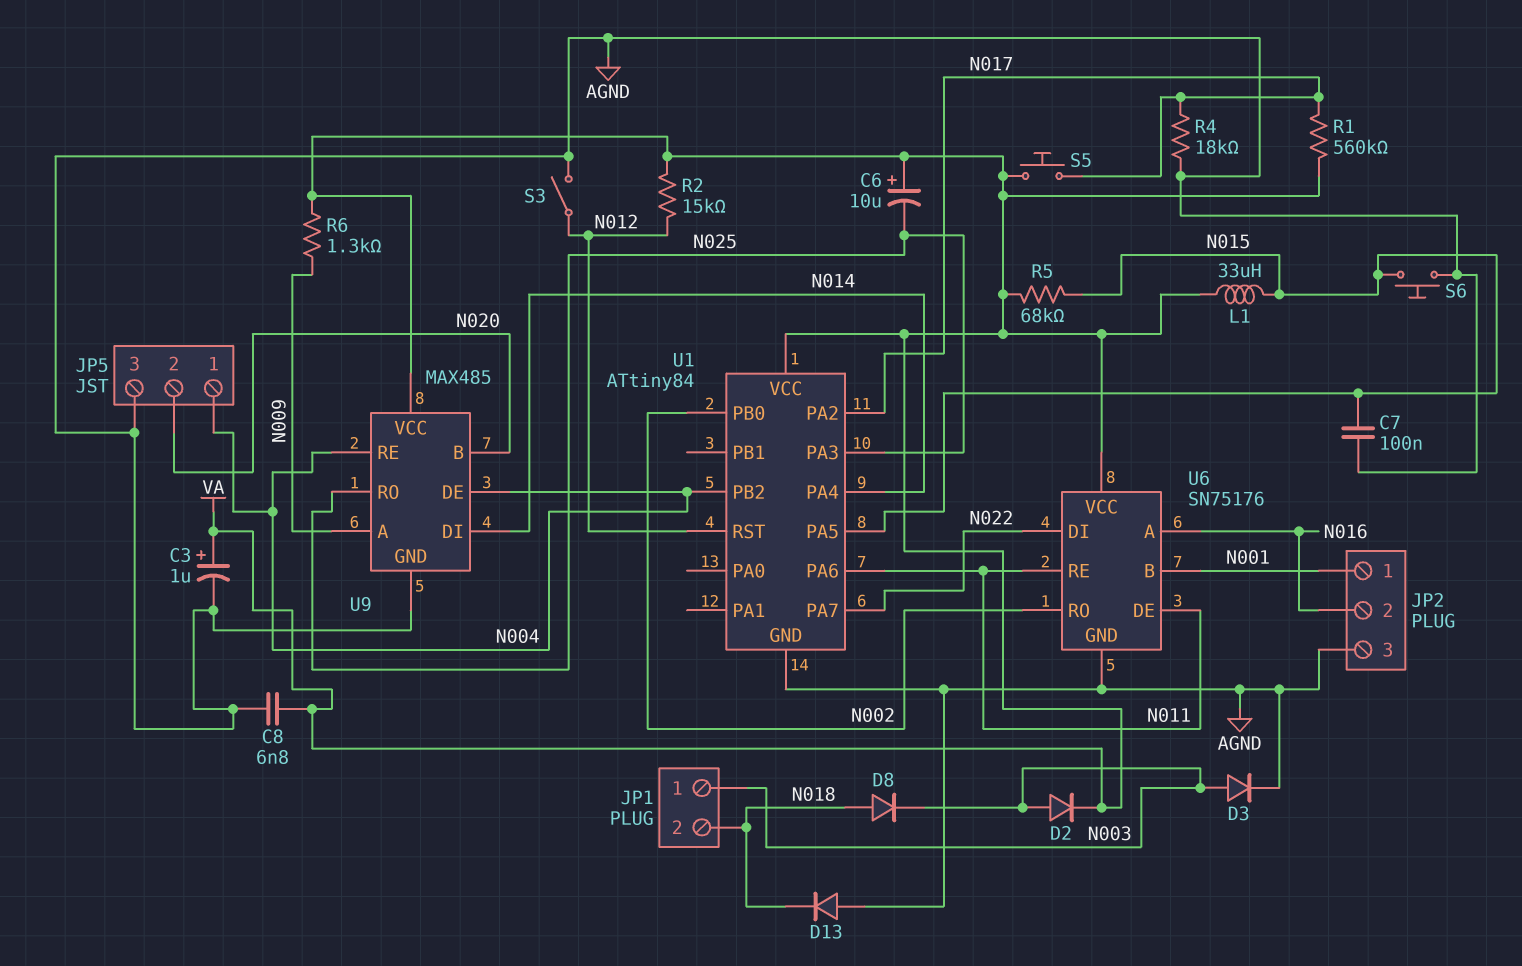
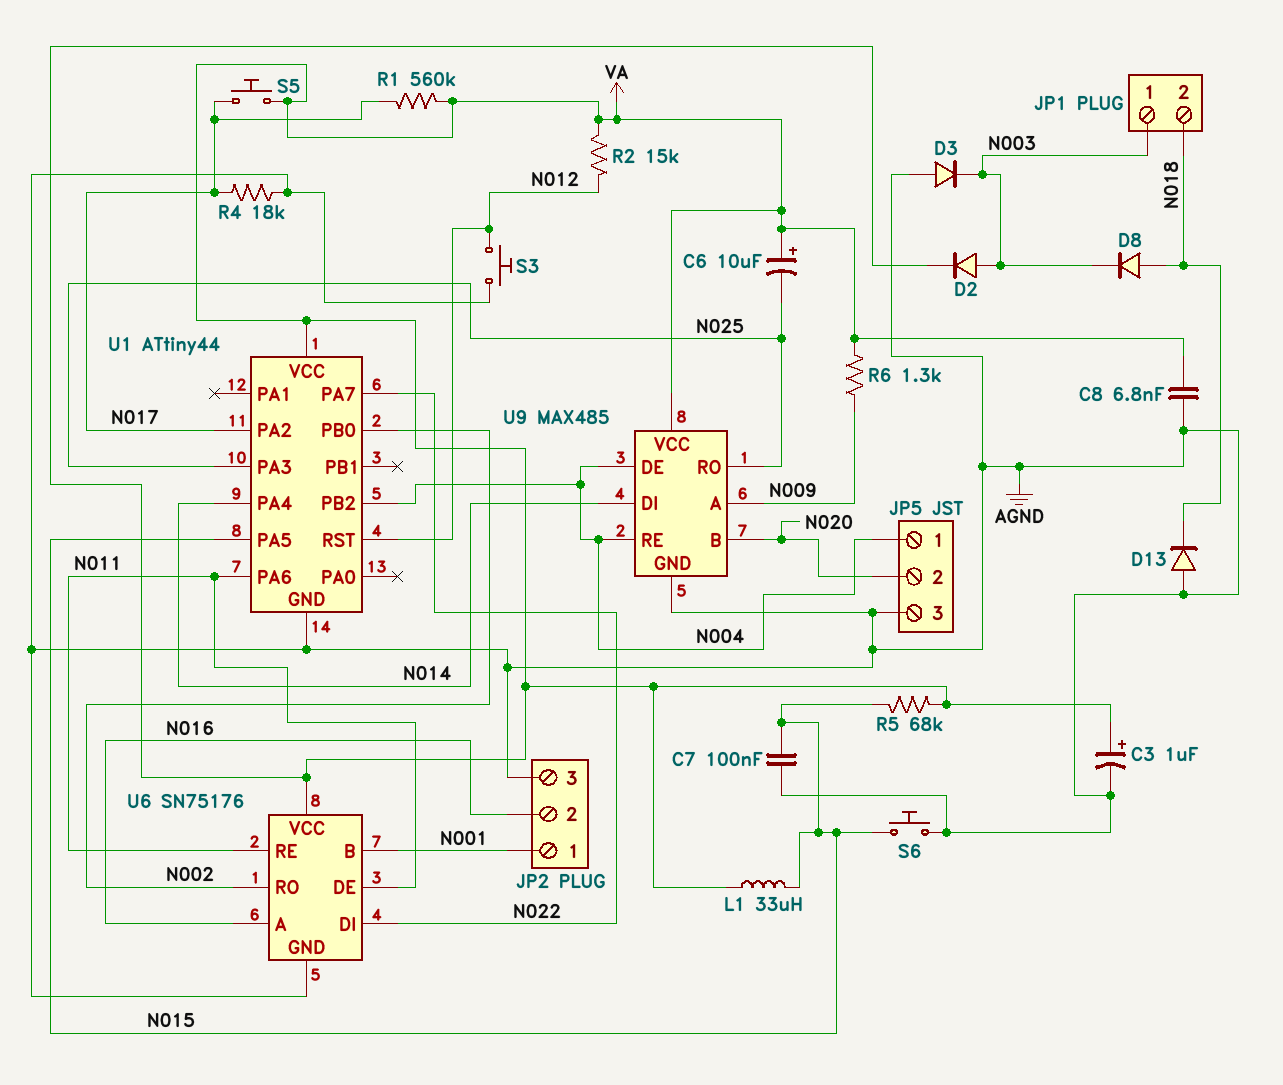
D3: diode (A N003, K AGND) -> diode (A AGND, K N003)
S3: switch (AGND, N012) -> button (AGND, N012)
U1: ATtiny84 -> ATtiny44

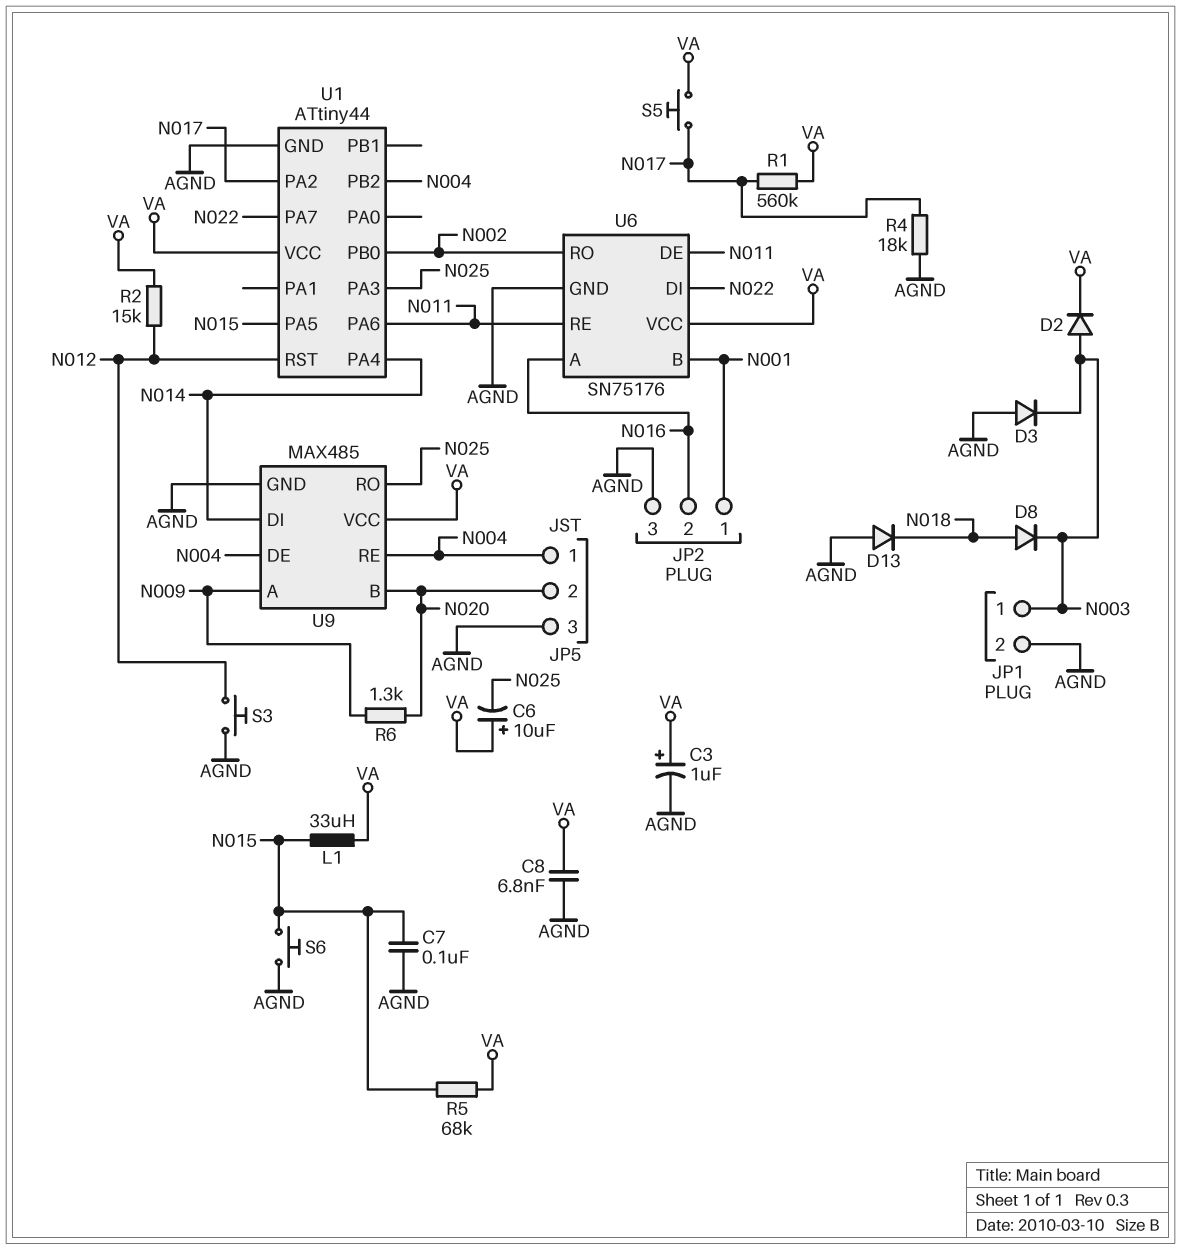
JP1 pin 2: N018 -> AGND
R6: 1.3k (N009, VA) -> 1.3k (N009, N020)

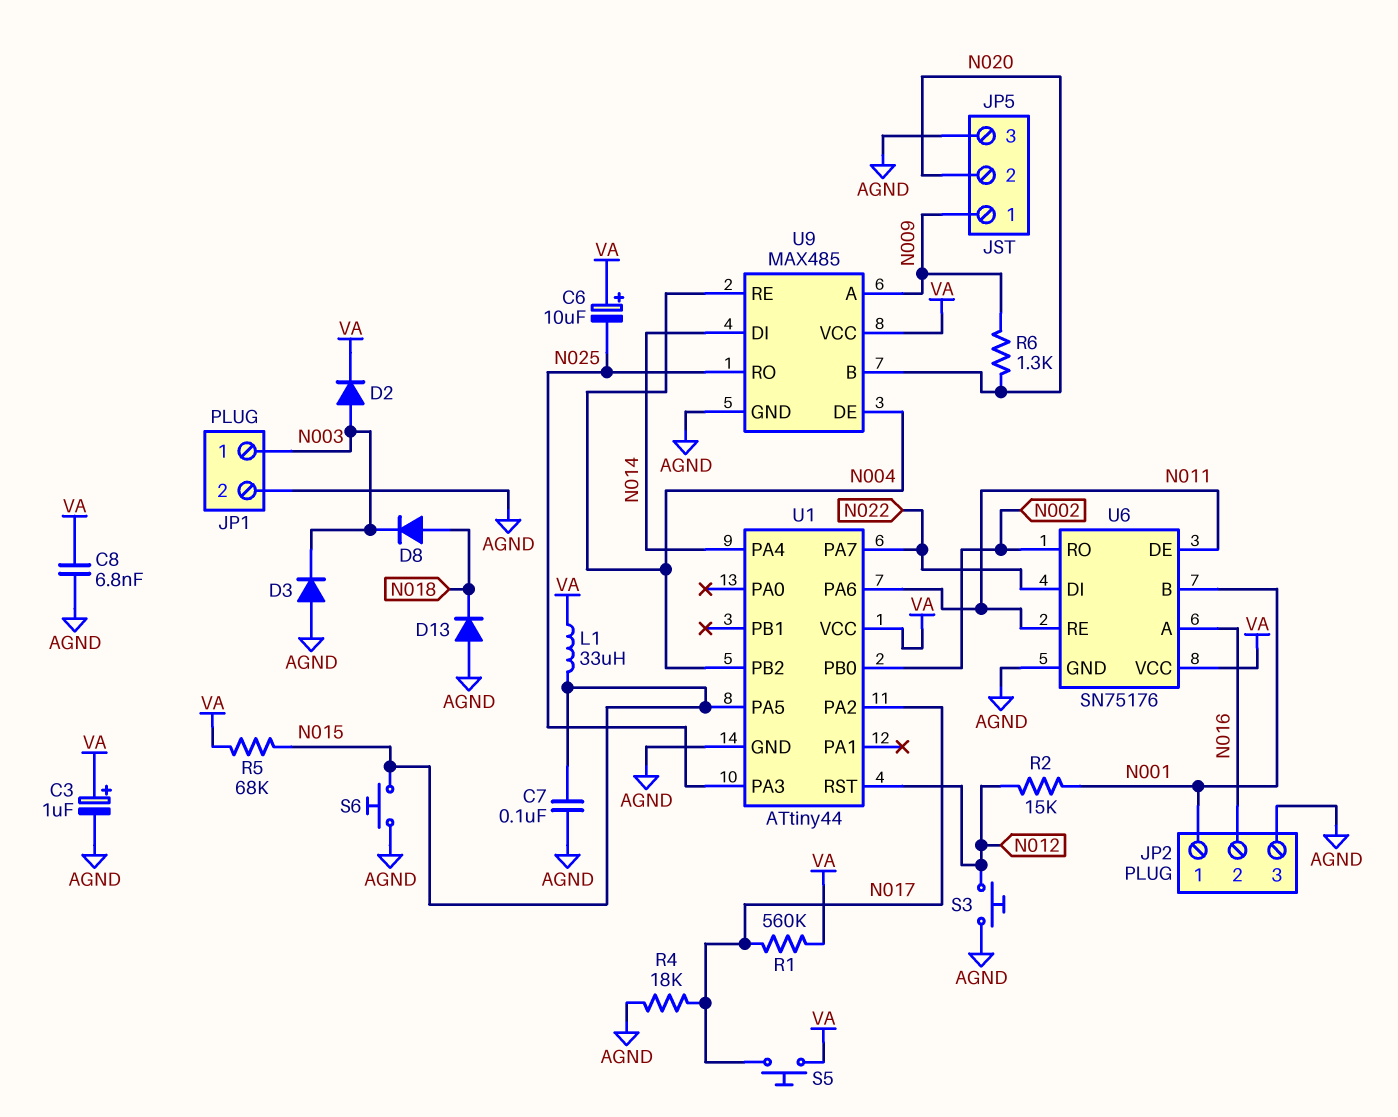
JP5 pin 1: N004 -> N009
R2: 15k (N012, VA) -> 15k (N001, N012)

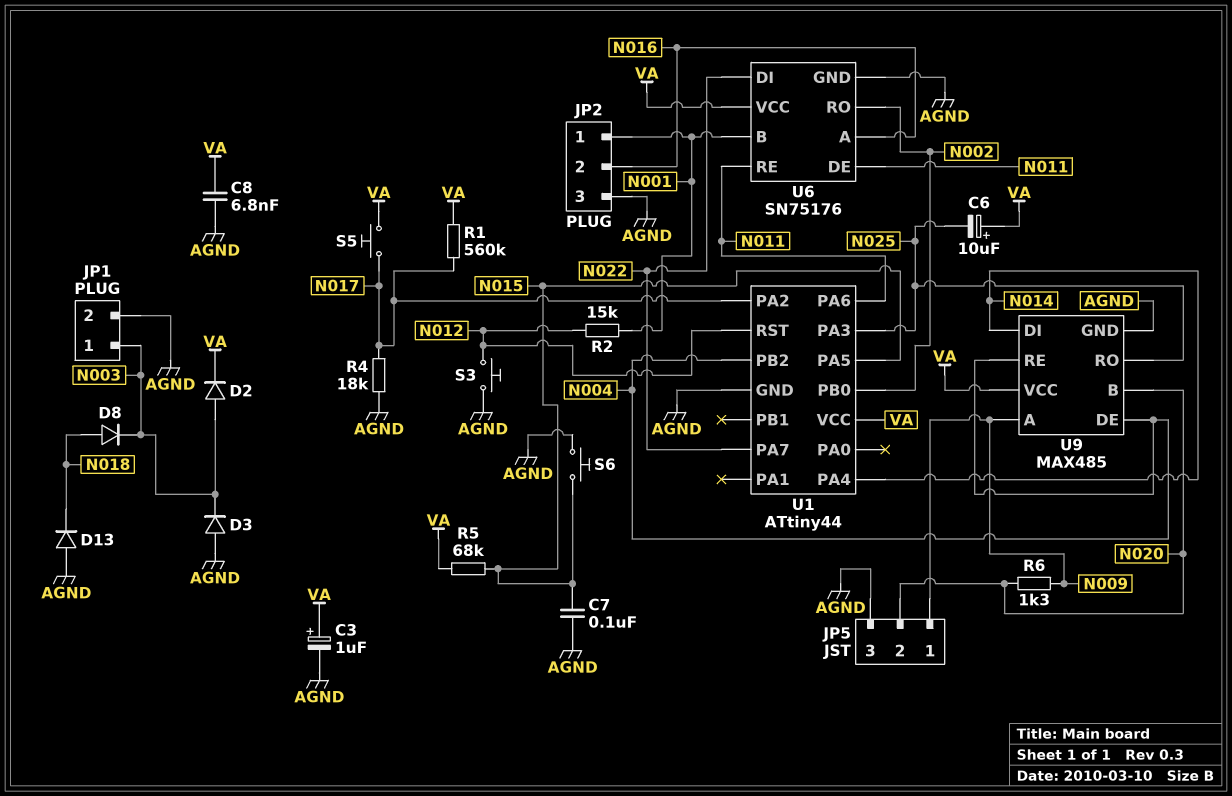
L1: 33uH (N015, VA) -> none

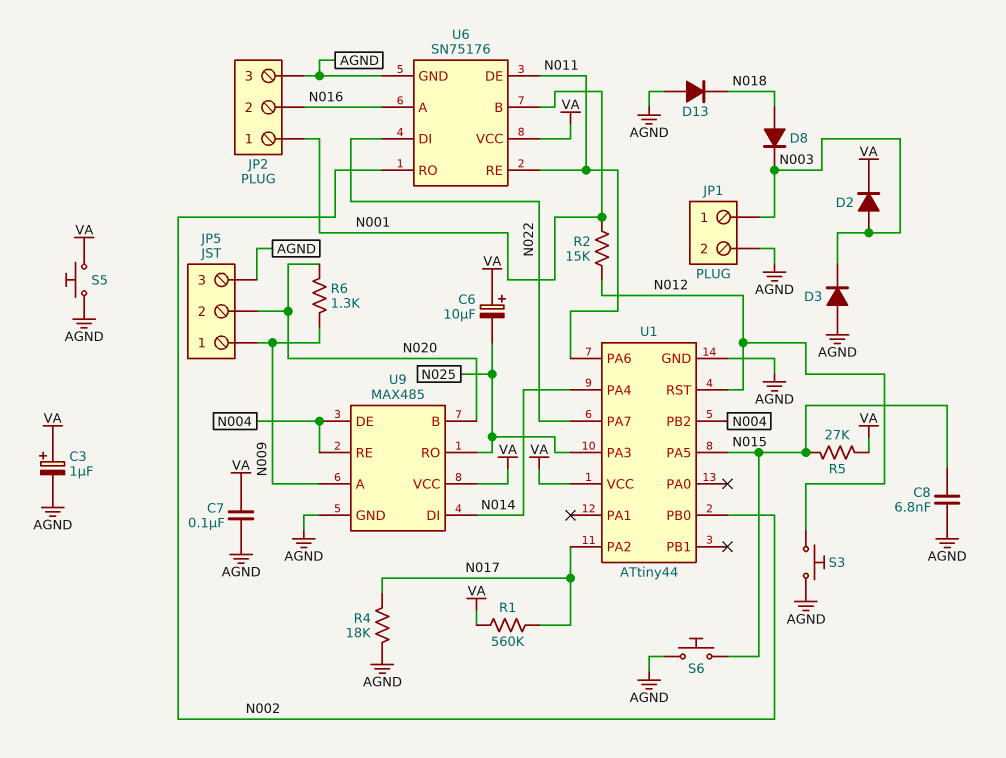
C7: 100nF (AGND, N015) -> 100nF (AGND, VA)
C8: 6.8nF (AGND, VA) -> 6.8nF (AGND, N015)
R5: 68k (N015, VA) -> 27k (N015, VA)
S5: button (N017, VA) -> button (AGND, VA)

